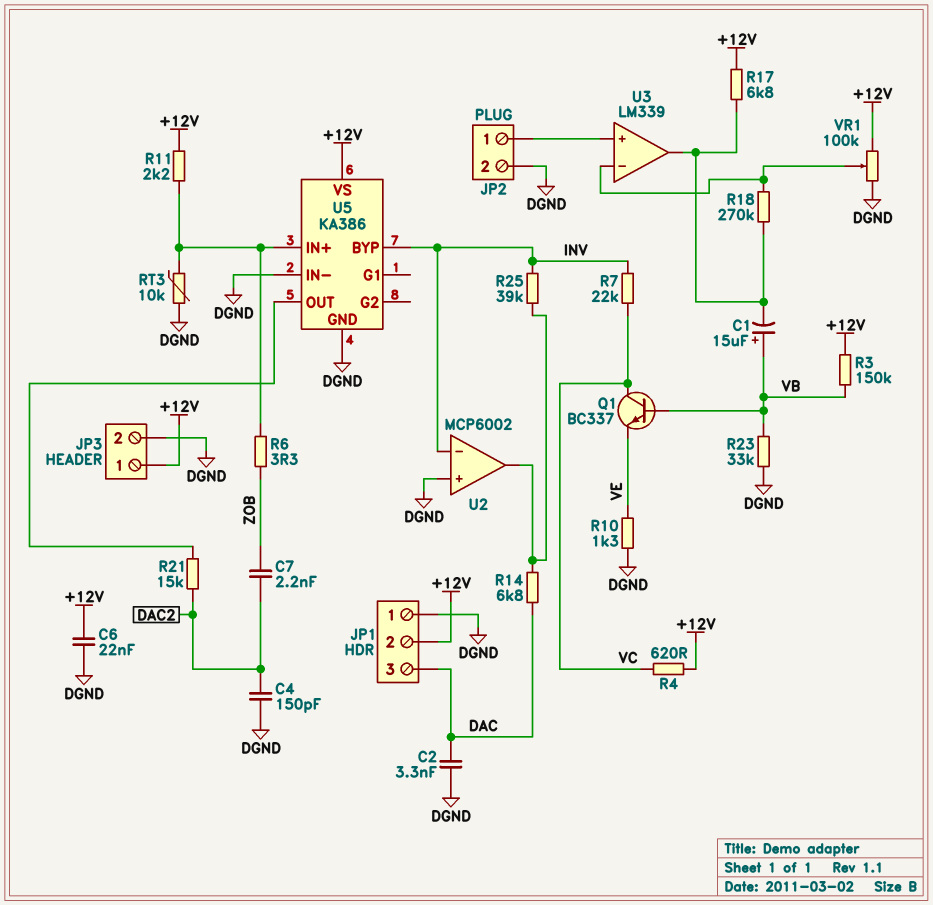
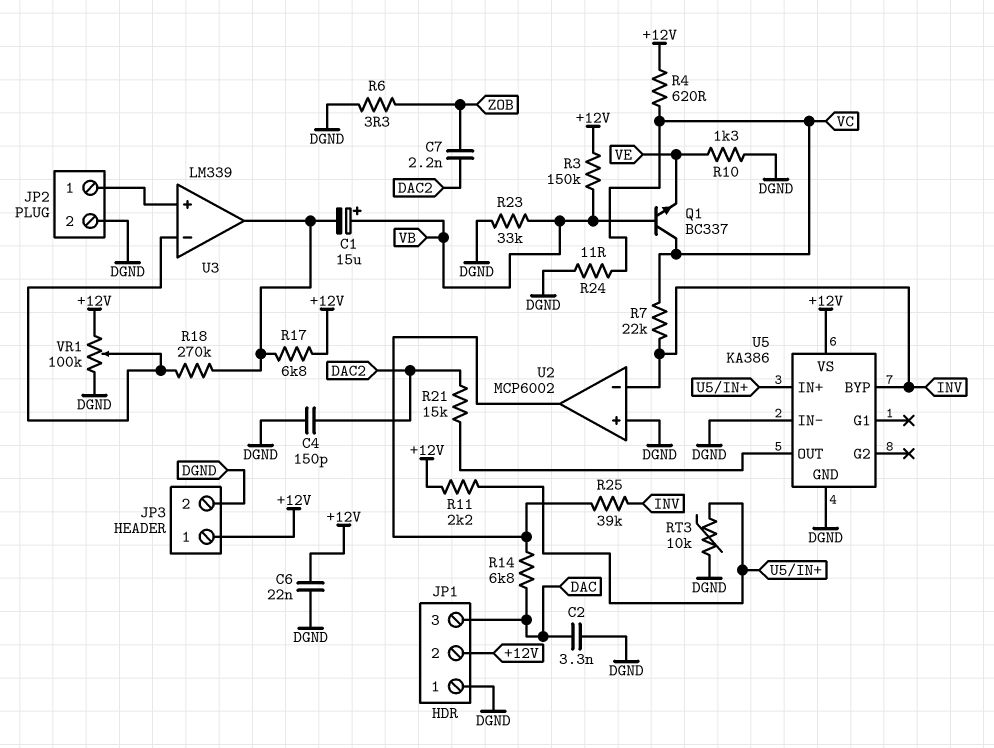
R6: 3.3 (U5/IN+, ZOB) -> 3.3 (DGND, ZOB)
R24: none -> 11 (DGND, VC)

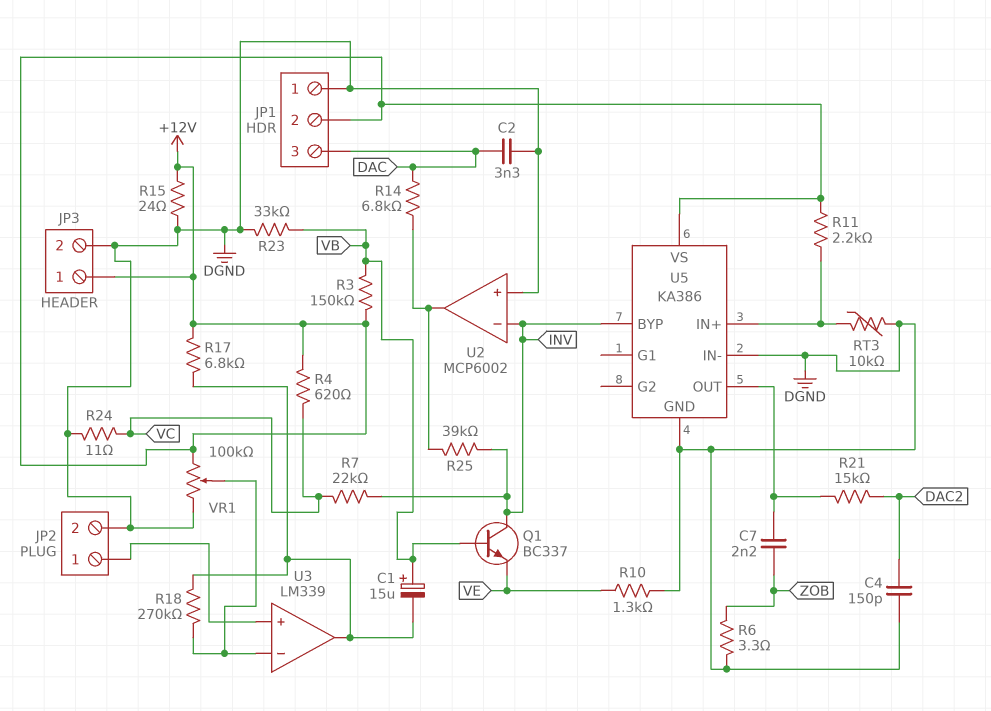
C6: 22nF (+12V, DGND) -> none
C7: 2.2nF (DAC2, ZOB) -> 2.2nF (U5/OUT, ZOB)
Q1: NPN BC337 (B VB, C VC, E VE) -> NPN BC337 (B VB, C INV, E VE)
R15: none -> 24 (+12V, DGND)

